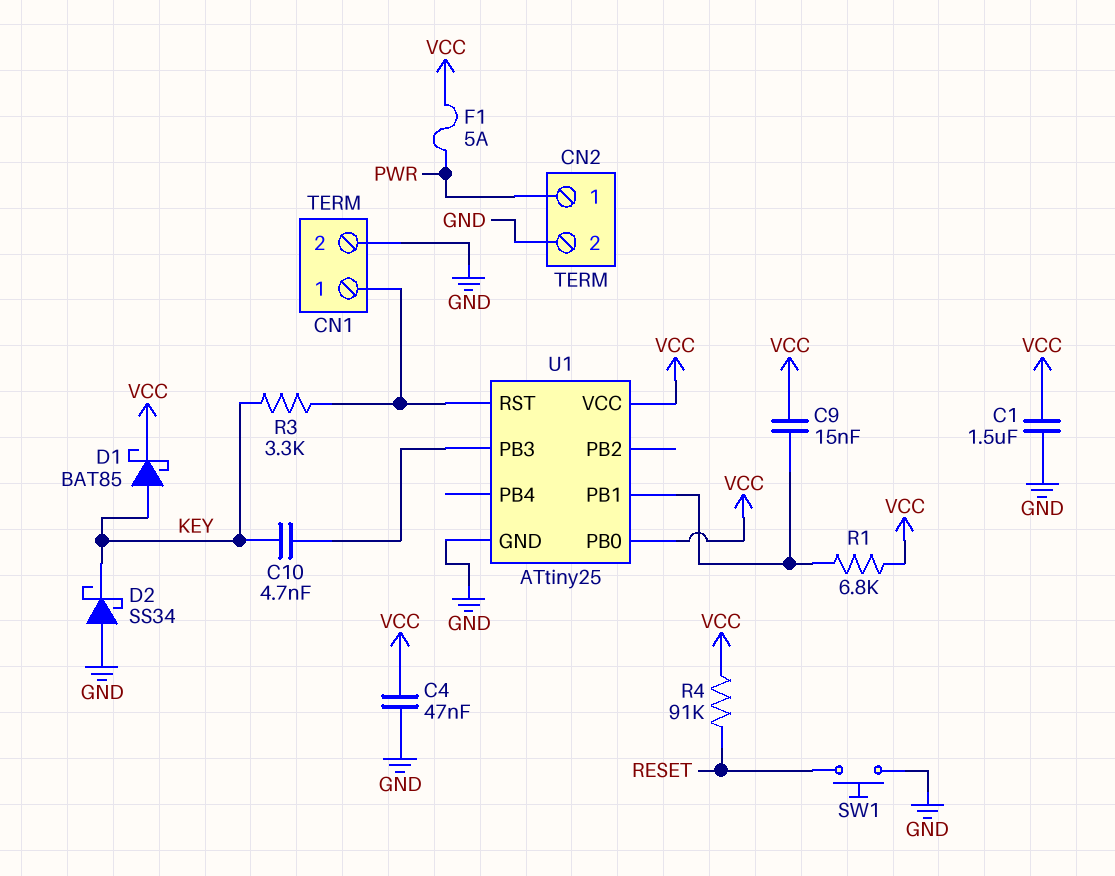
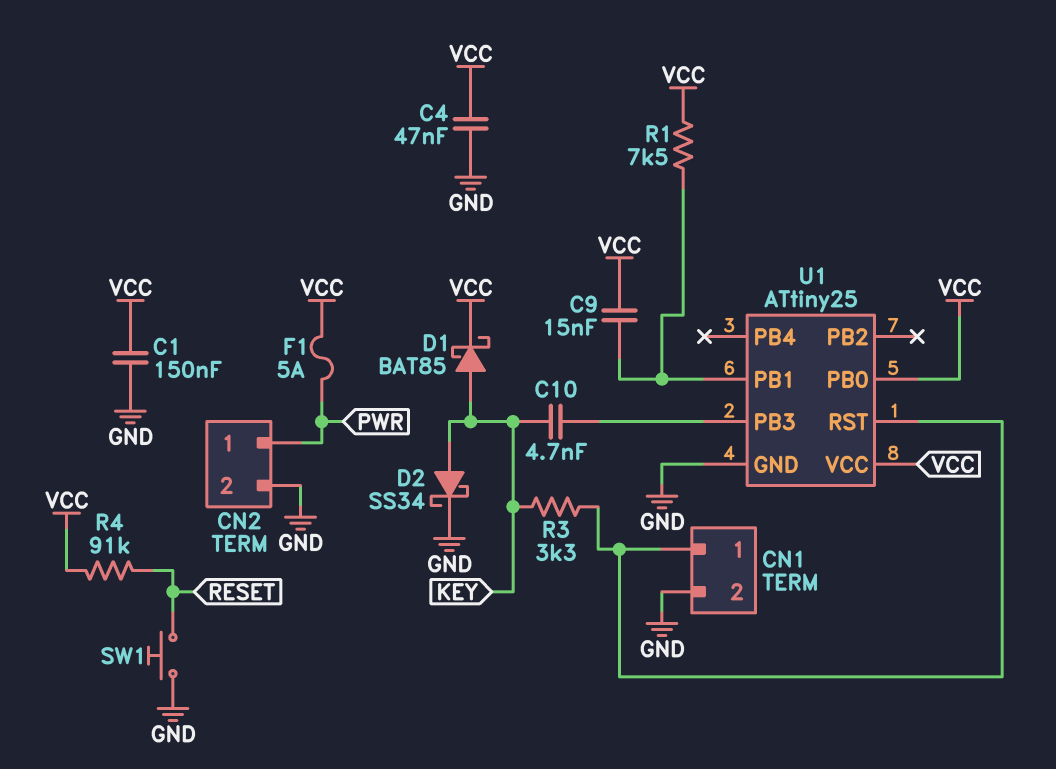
C1: 1.5uF (GND, VCC) -> 150nF (GND, VCC)
D2: schottky SS34 (A GND, K KEY) -> schottky SS34 (A KEY, K GND)
R1: 6.8k (U1/PB1, VCC) -> 7.5k (U1/PB1, VCC)

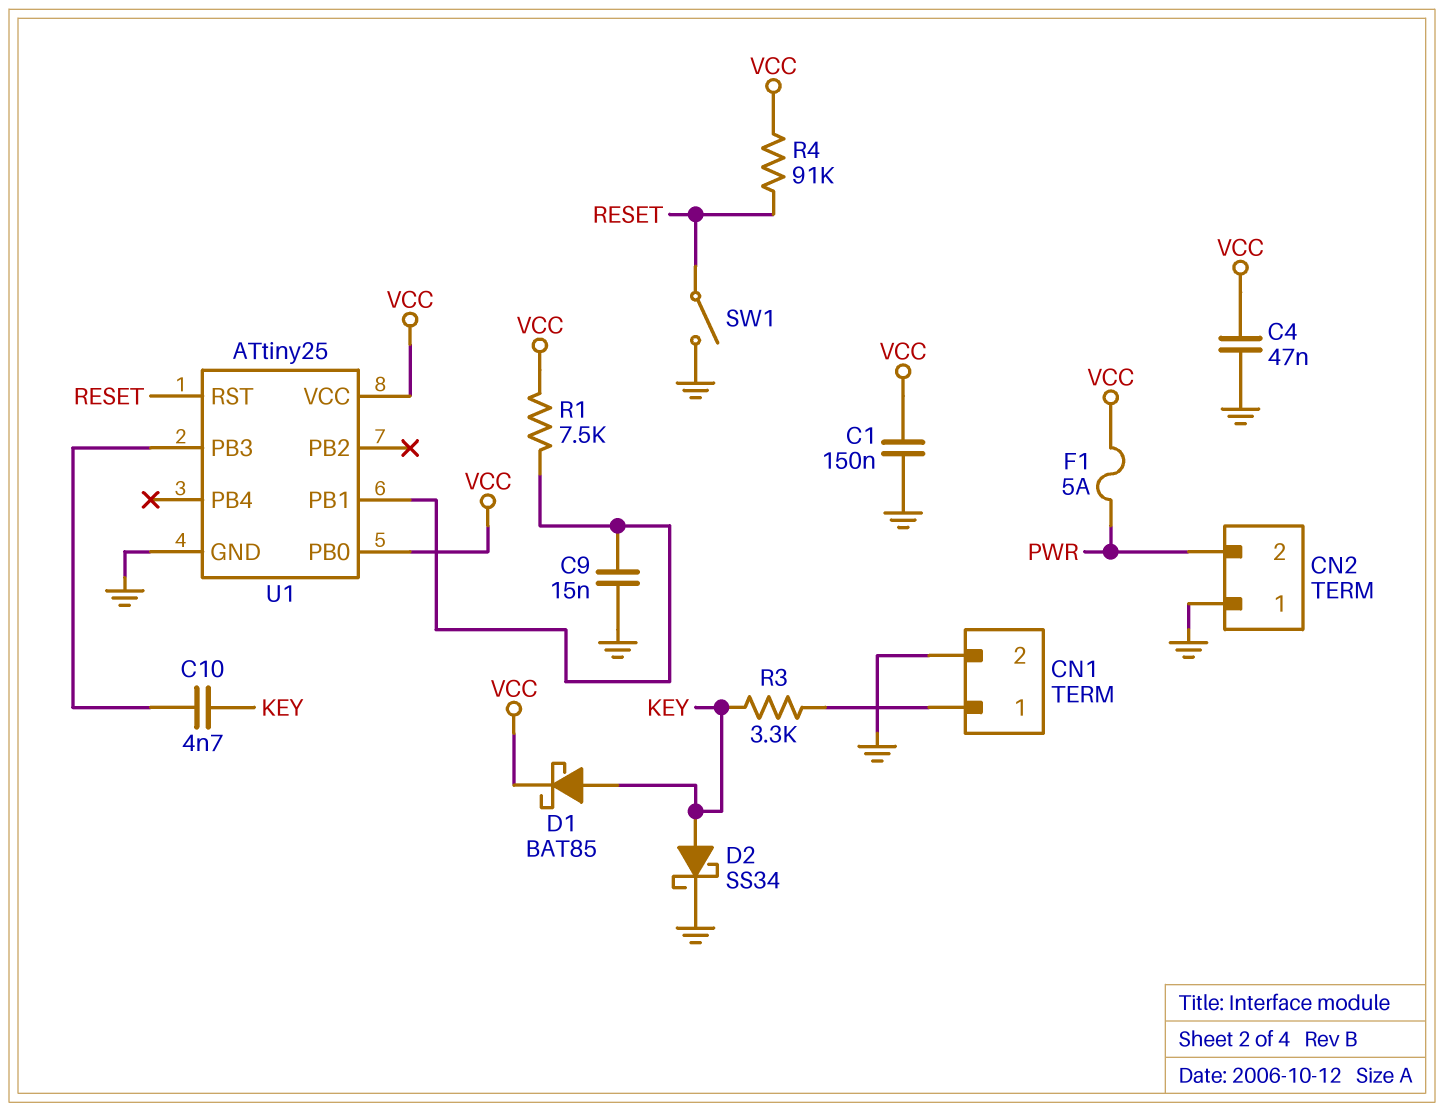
C9: 15nF (U1/PB1, VCC) -> 15nF (GND, U1/PB1)
CN2 pin 1: PWR -> GND
CN2 pin 2: GND -> PWR
SW1: button (GND, RESET) -> switch (GND, RESET)
U1 pin RST: CN1/1 -> RESET

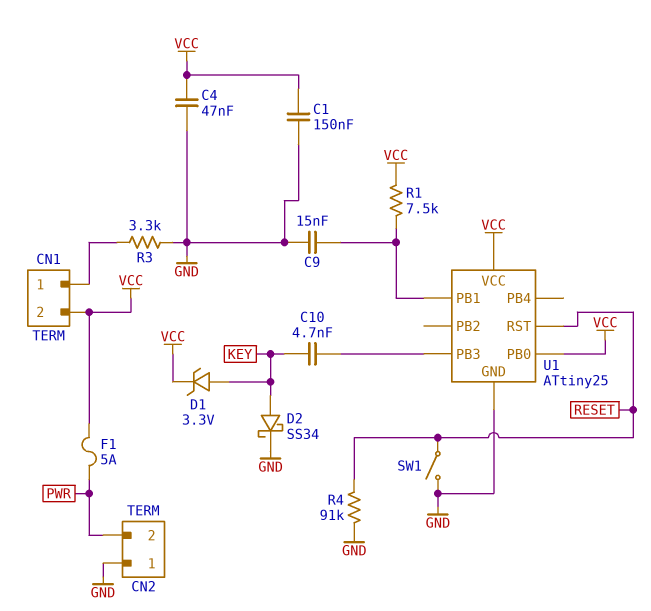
CN1 pin 2: GND -> VCC
D1: schottky BAT85 (A KEY, K VCC) -> zener 3.3V (A KEY, K VCC)
R3: 3.3k (CN1/1, KEY) -> 3.3k (CN1/1, GND)
R4: 91k (RESET, VCC) -> 91k (GND, RESET)

